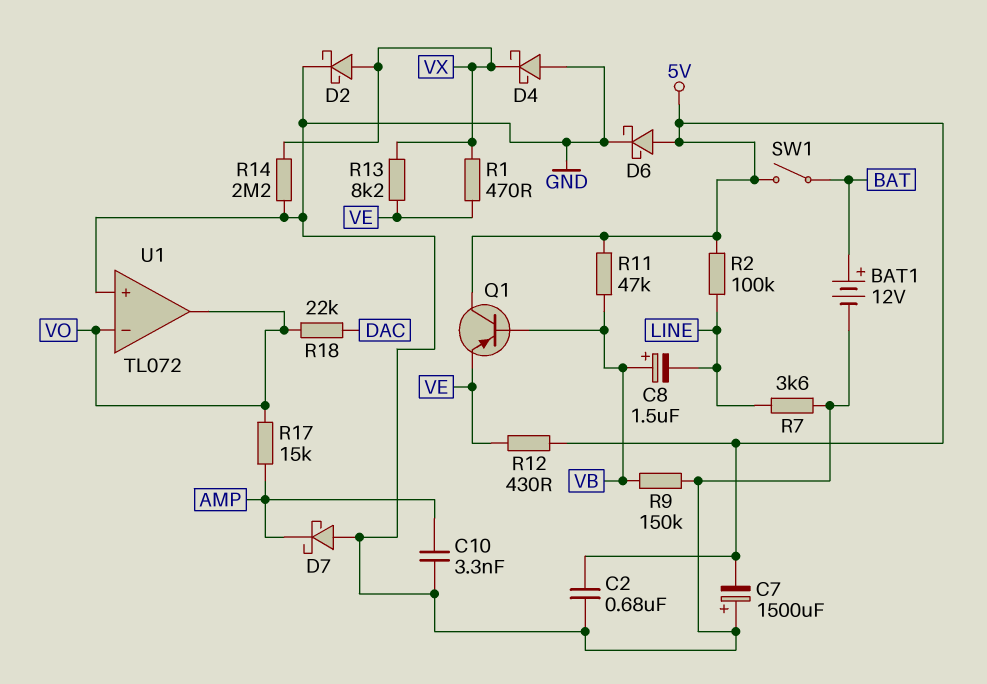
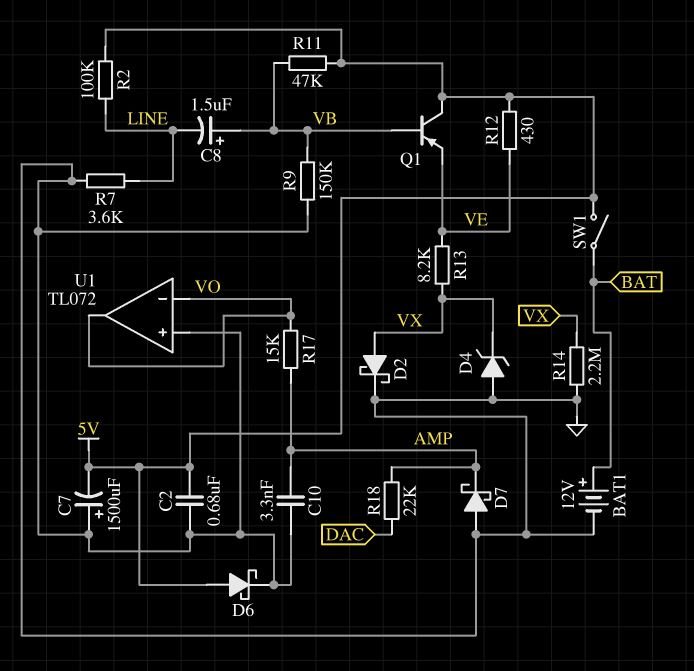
D4: schottky (A GND, K VX) -> zener (A GND, K VX)
R1: 470 (VE, VX) -> none
R18: 22k (DAC, VO) -> 22k (AMP, DAC)

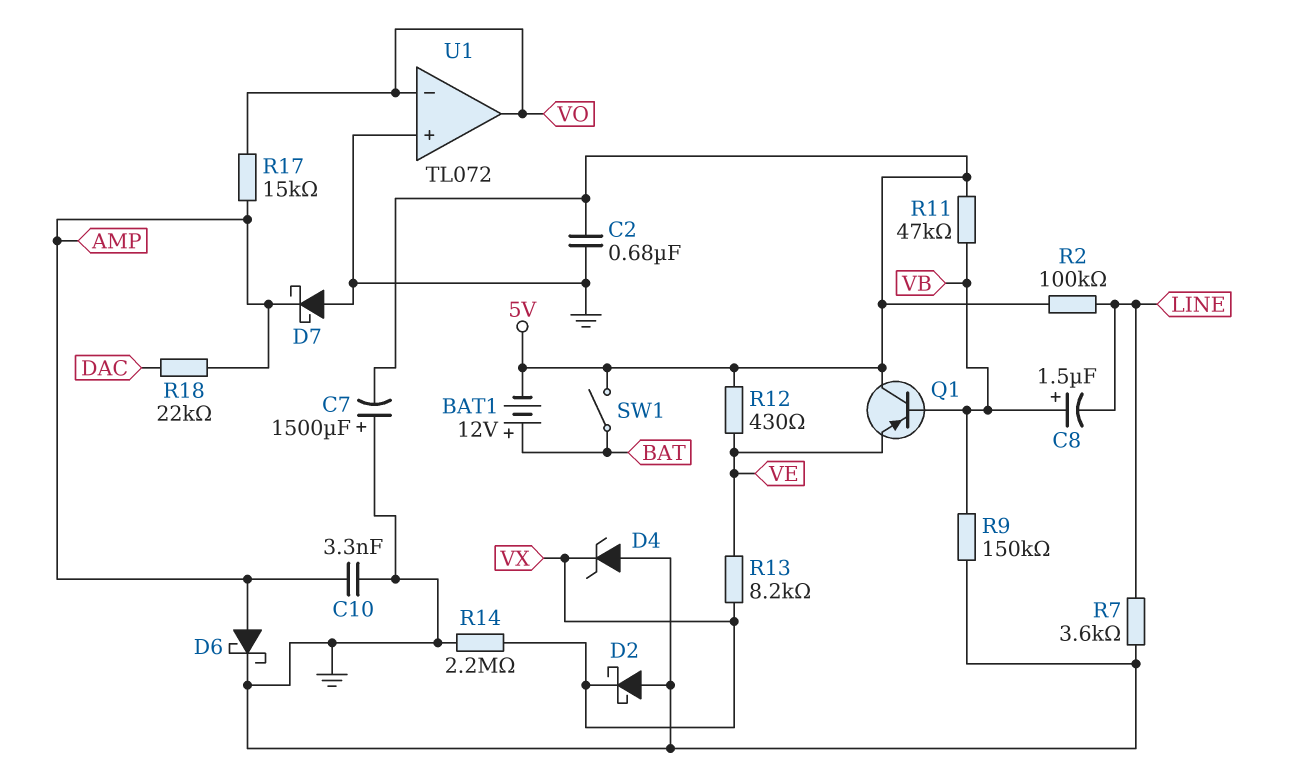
BAT1: 12V (plus BAT, minus GND) -> 12V (plus BAT, minus 5V)
D2: schottky (A VX, K GND) -> schottky (A GND, K VX)
D6: schottky (A 5V, K GND) -> schottky (A AMP, K GND)

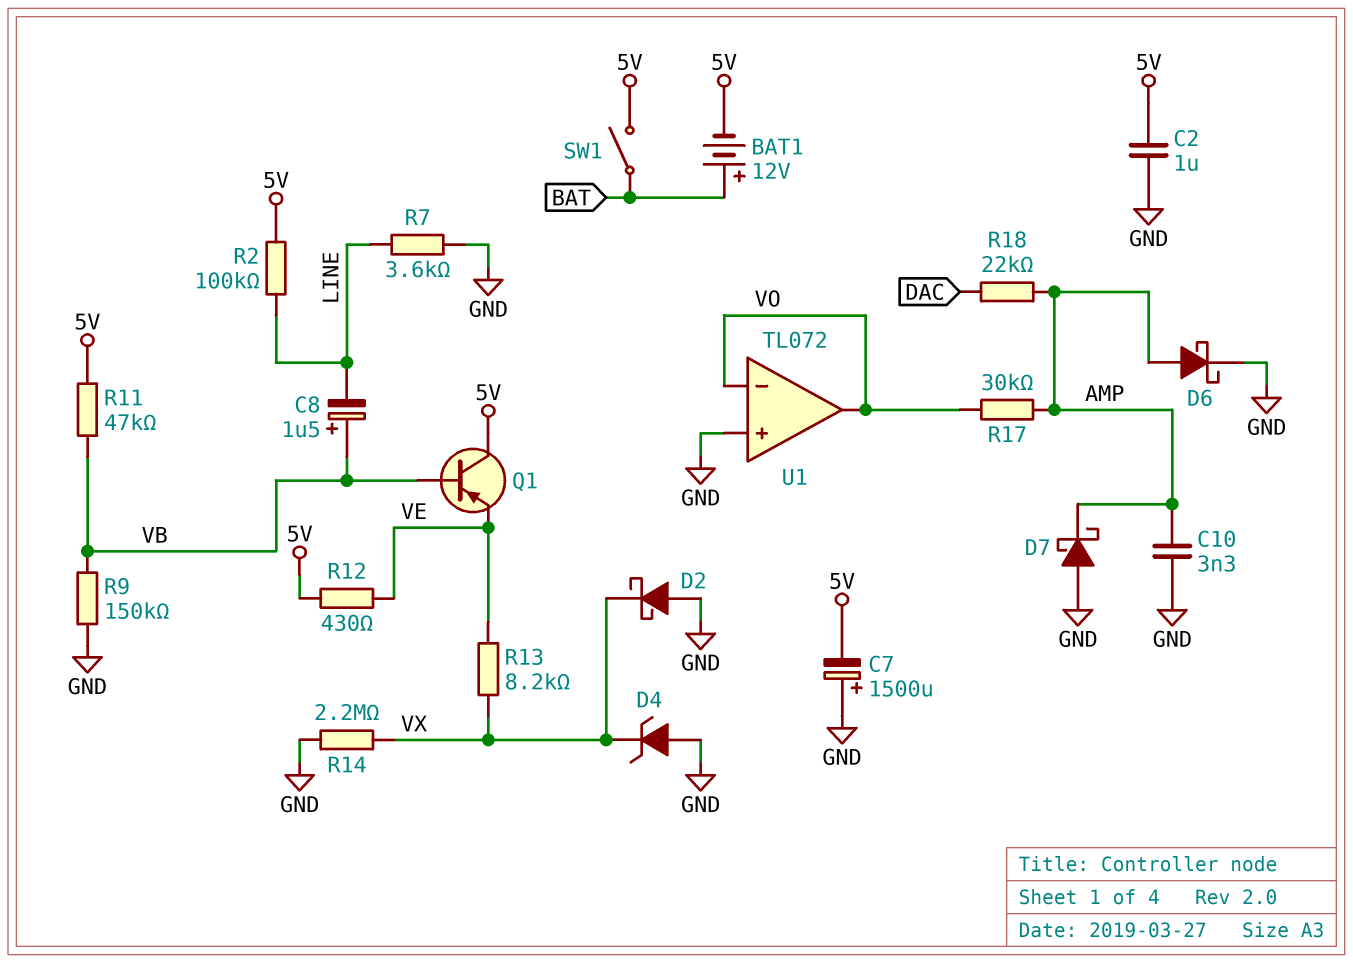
C2: 680nF (5V, GND) -> 1uF (5V, GND)
R17: 15k (AMP, VO) -> 30k (AMP, VO)

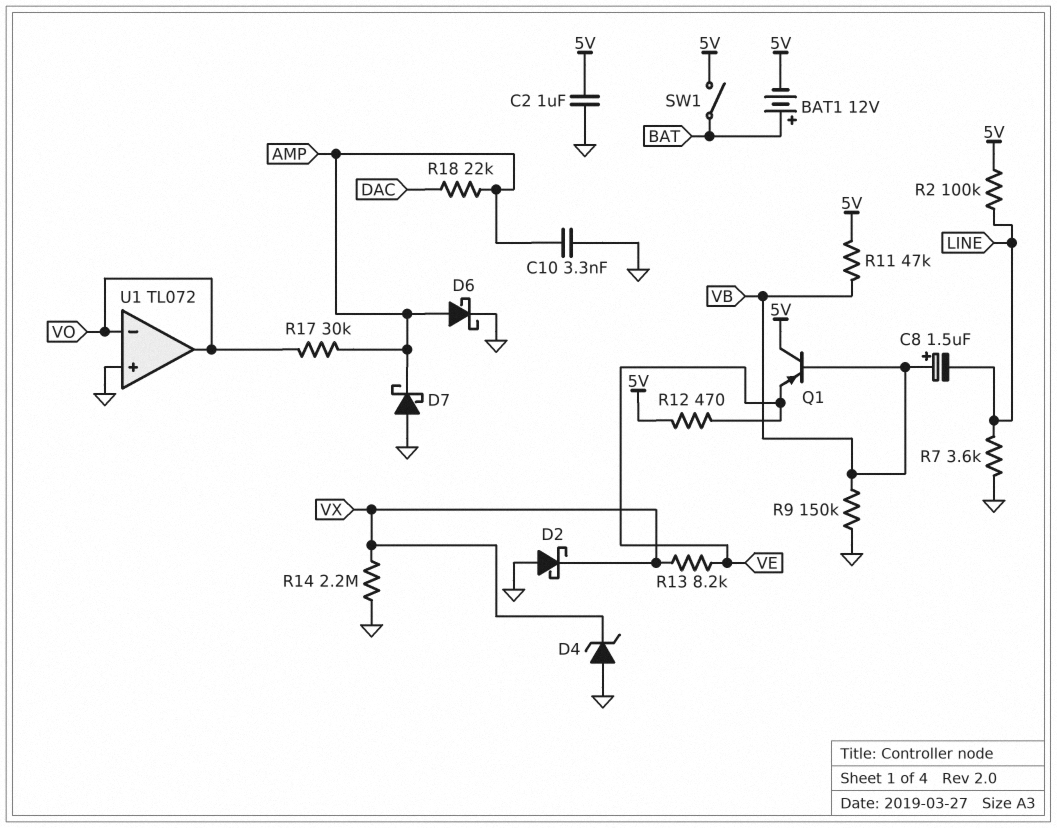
C7: 1500uF (plus GND, minus 5V) -> none
R12: 430 (5V, VE) -> 470 (5V, VE)

